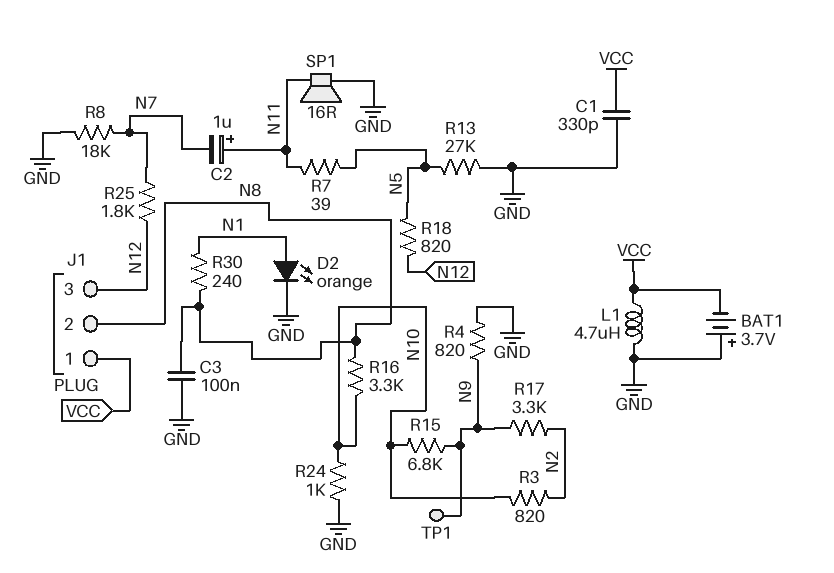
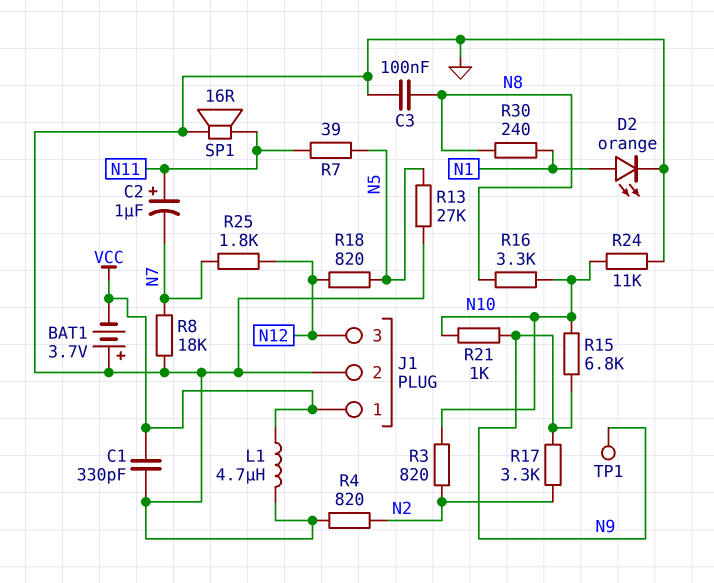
J1 pin 2: N8 -> GND
R4: 820 (GND, N9) -> 820 (GND, N2)
R21: none -> 1k (N9, N10)
R24: 1k (GND, N10) -> 11k (GND, N10)

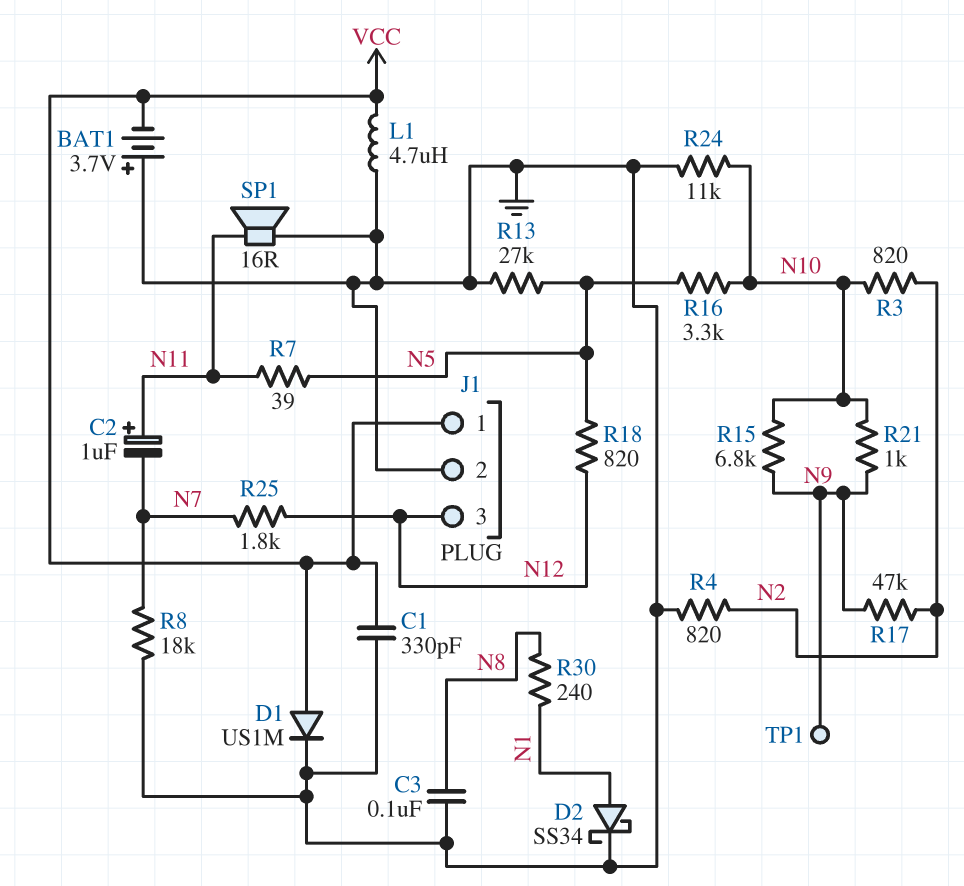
D1: none -> diode US1M (A VCC, K GND)
D2: LED orange (A N1, K GND) -> schottky SS34 (A N1, K GND)
R16: 3.3k (N8, N10) -> 3.3k (N5, N10)
R17: 3.3k (N2, N9) -> 47k (N2, N9)

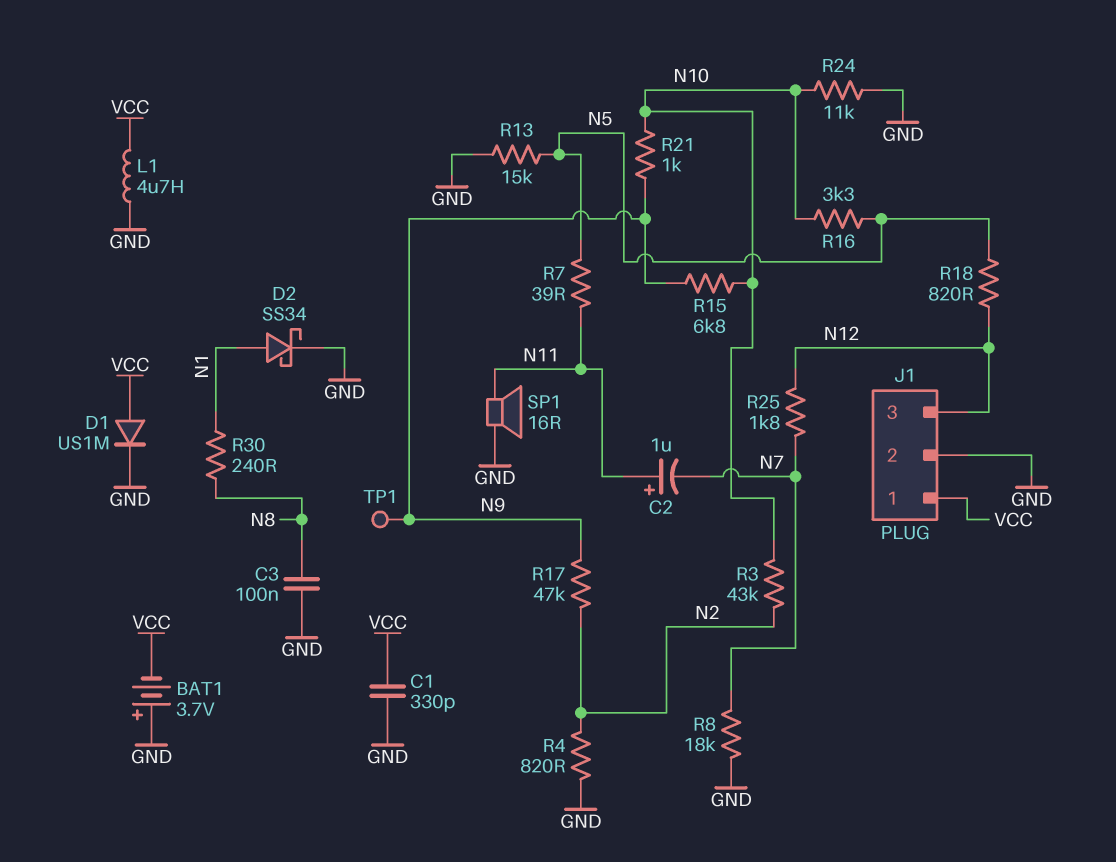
R3: 820 (N2, N10) -> 43k (N2, N10)
R13: 27k (GND, N5) -> 15k (GND, N5)

